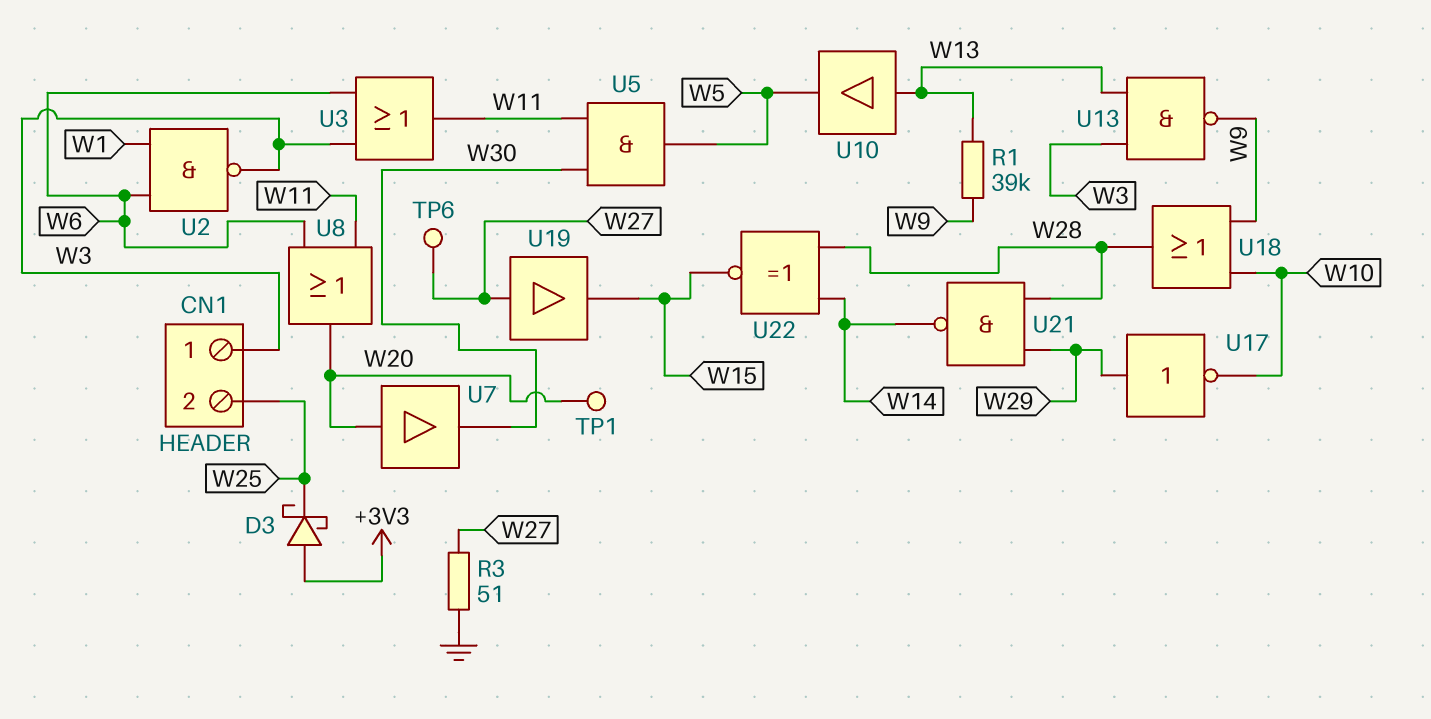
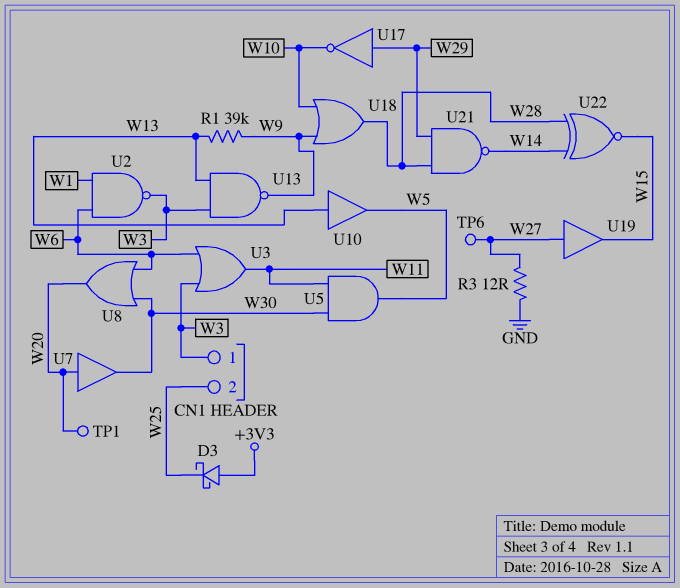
R3: 51 (GND, W27) -> 12 (GND, W27)
U8: OR (in W6, in W11, out W20) -> OR (in W6, in W30, out W20)

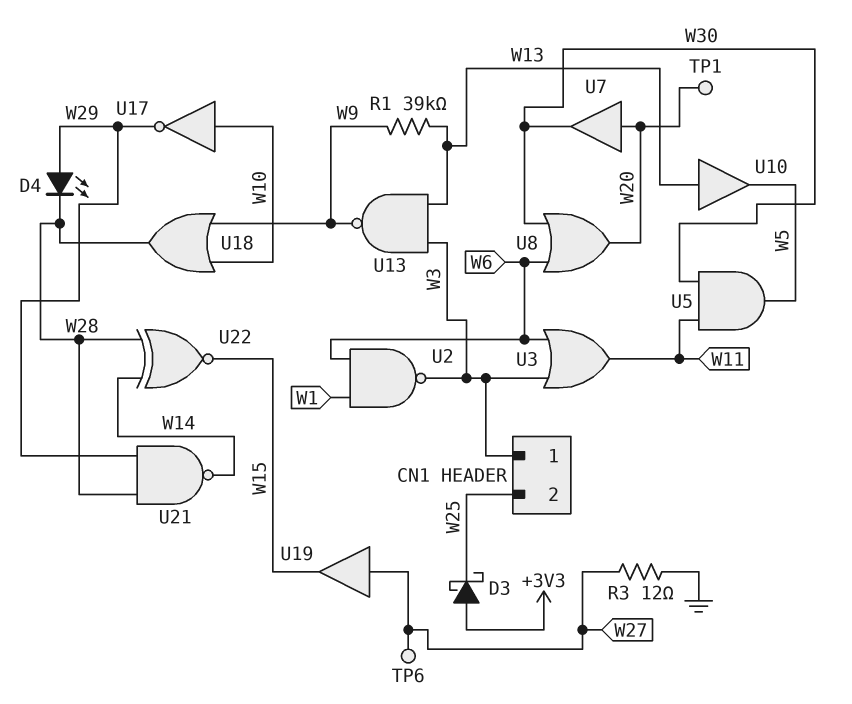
D4: none -> LED (A W29, K W28)
U17: NOT (in W29, out W10) -> NOT (in W10, out W29)

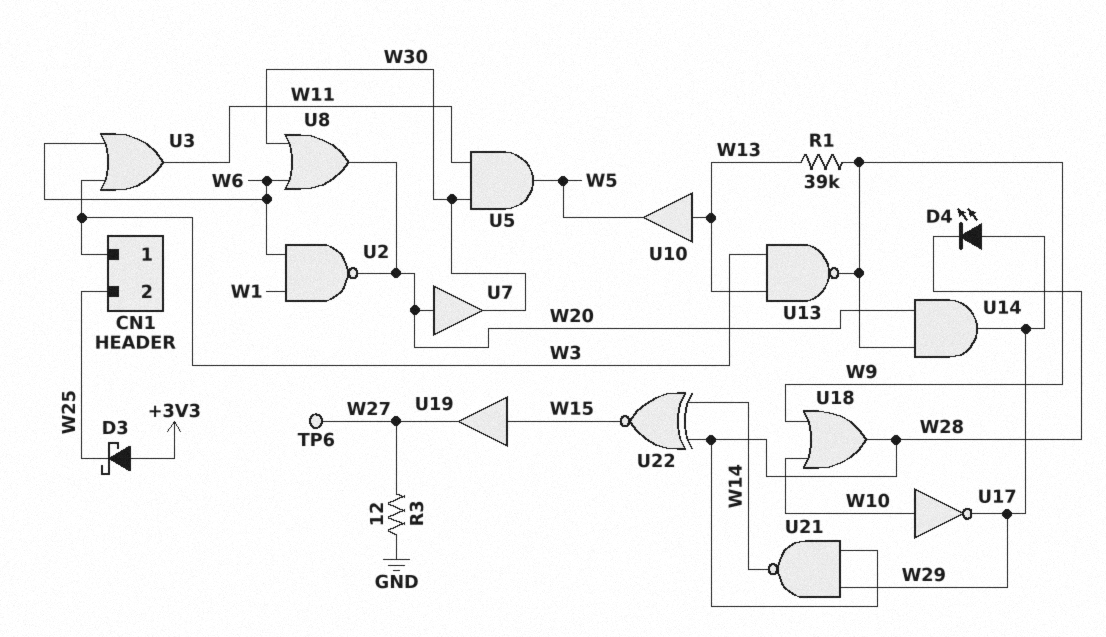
TP1: test point (W20) -> none
U2: NAND (in W1, in W6, out W3) -> NAND (in W1, in W6, out W20)
U14: none -> AND (in W9, in W20, out W29)
U19: buffer (in W27, out W15) -> buffer (in W15, out W27)

